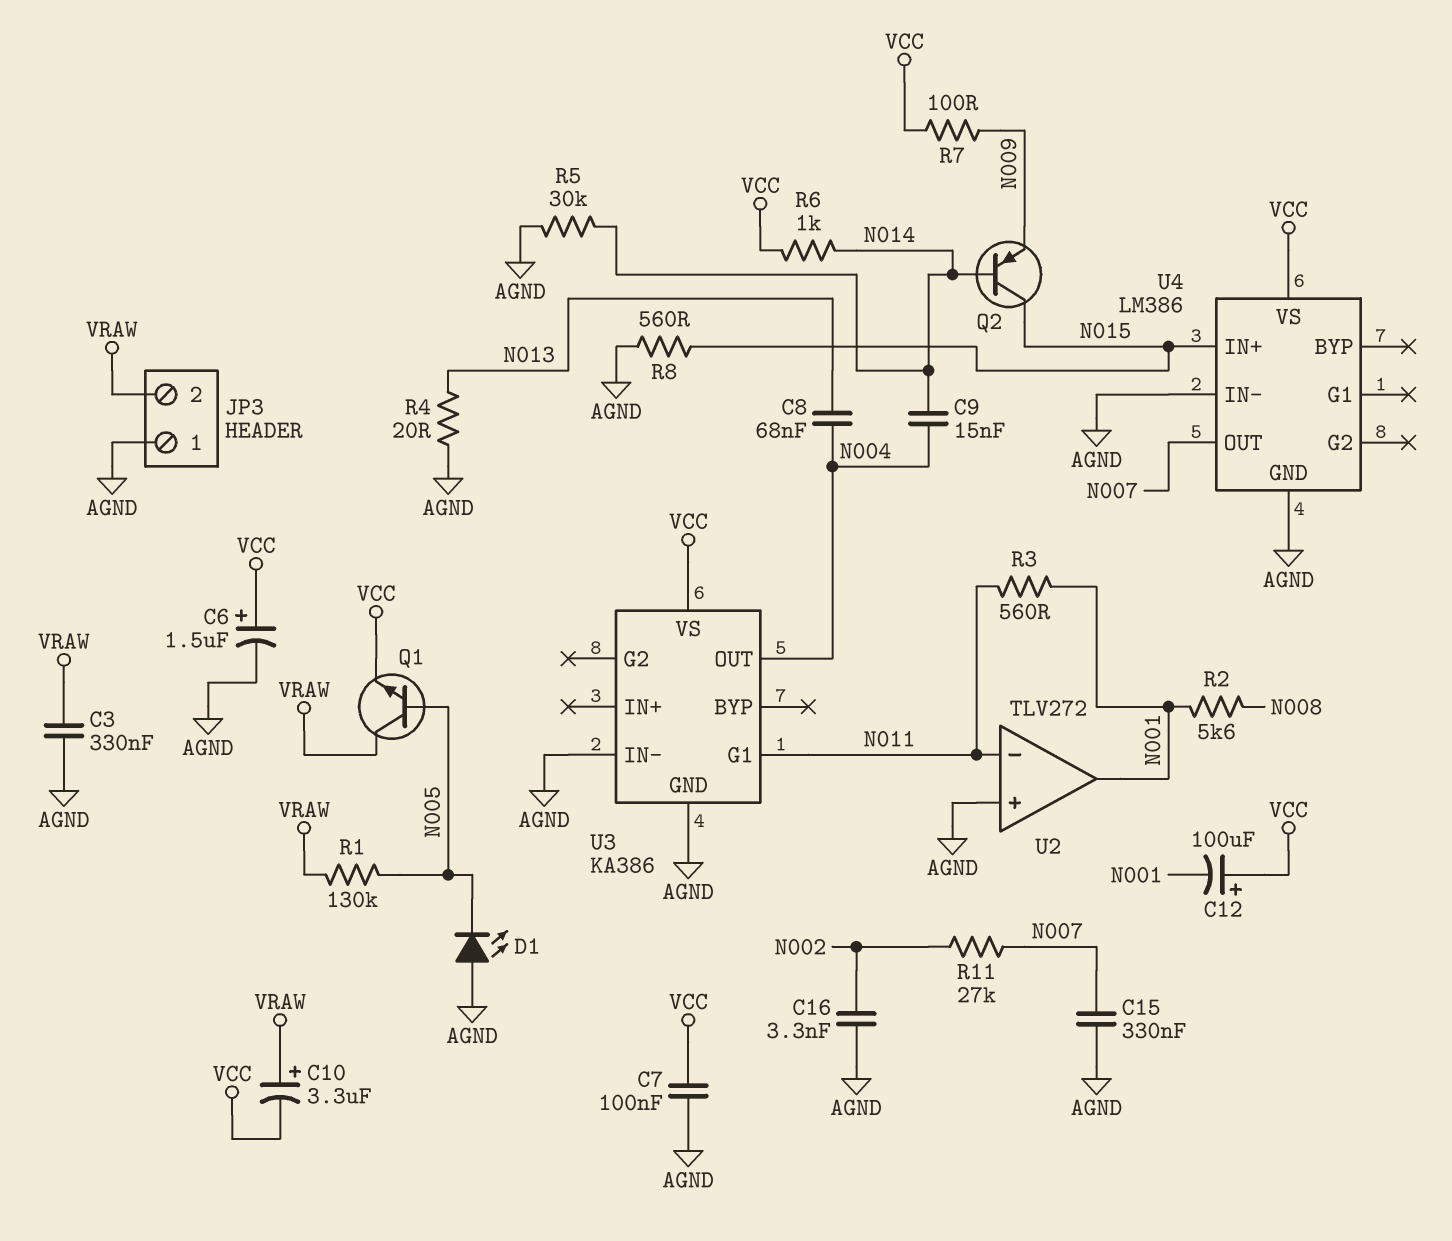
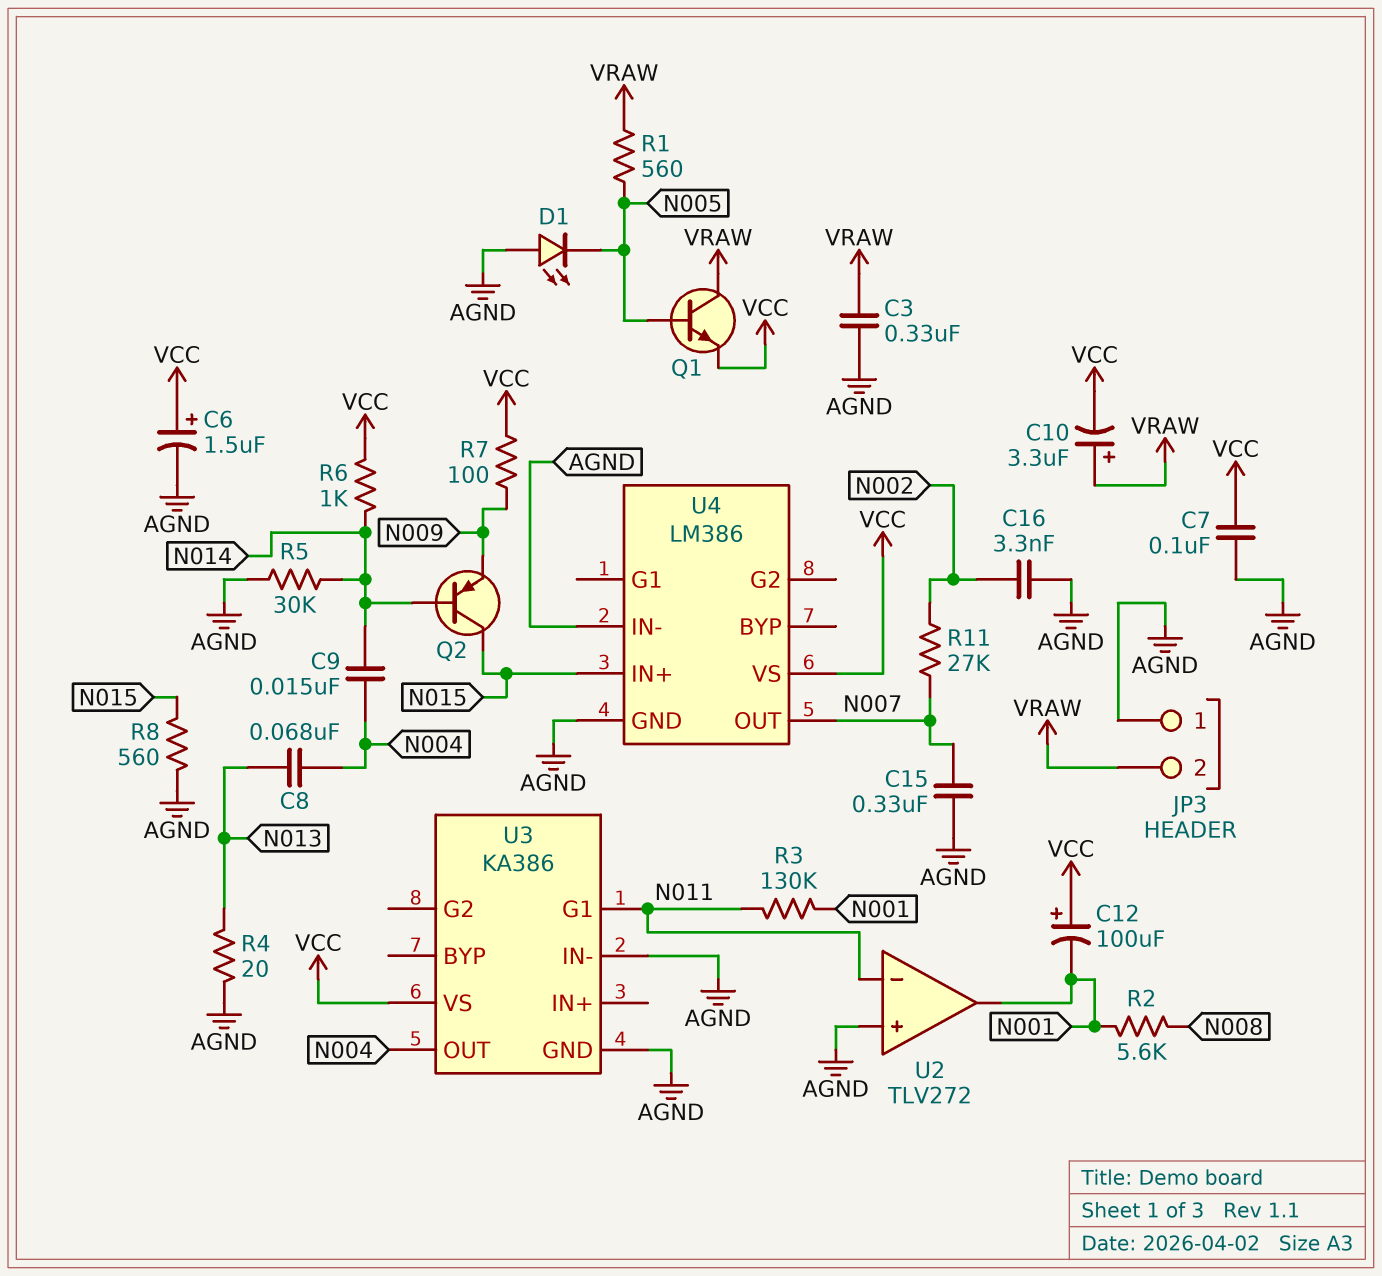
R1: 130k (N005, VRAW) -> 560 (N005, VRAW)
R3: 560 (N001, N011) -> 130k (N001, N011)

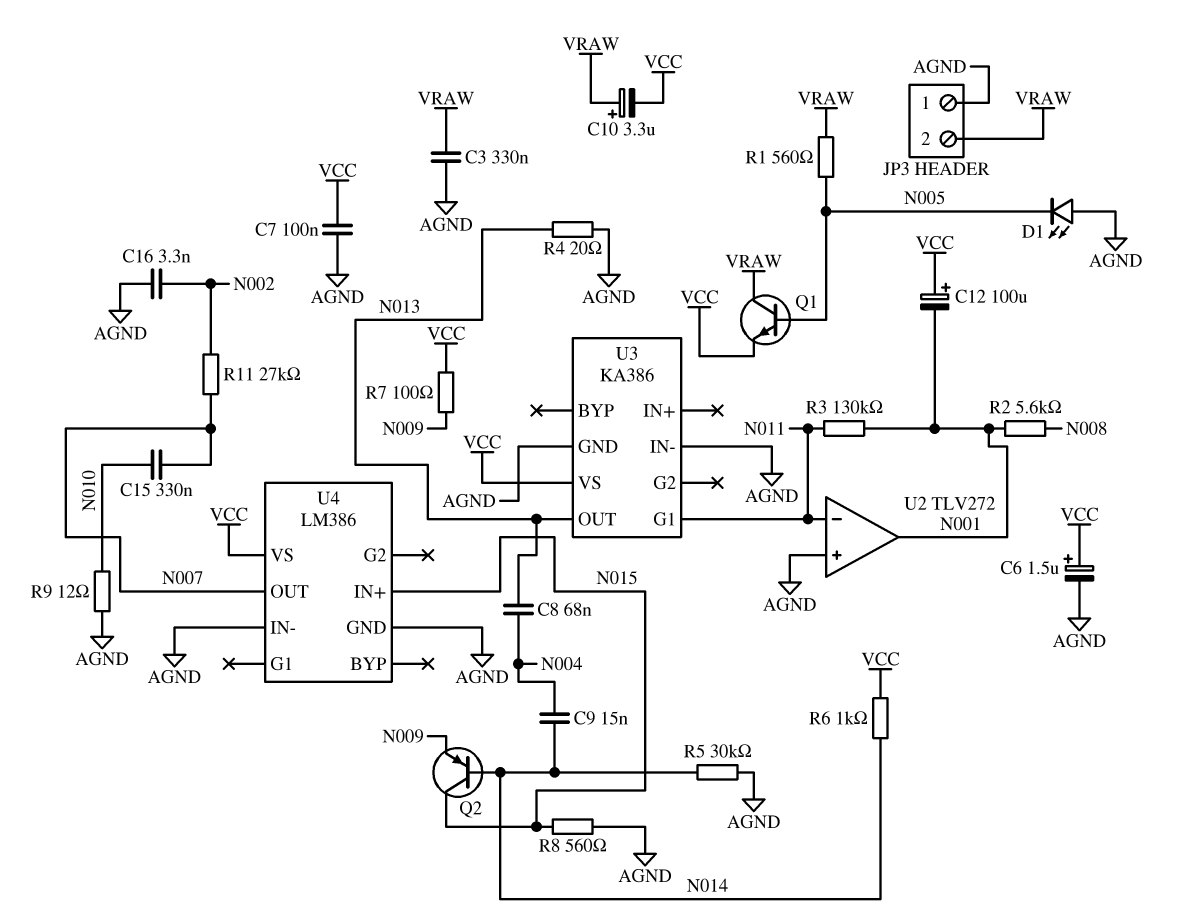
C15: 330nF (AGND, N007) -> 330nF (N007, N010)
R9: none -> 12 (AGND, N010)
U3 pin OUT: N004 -> N013

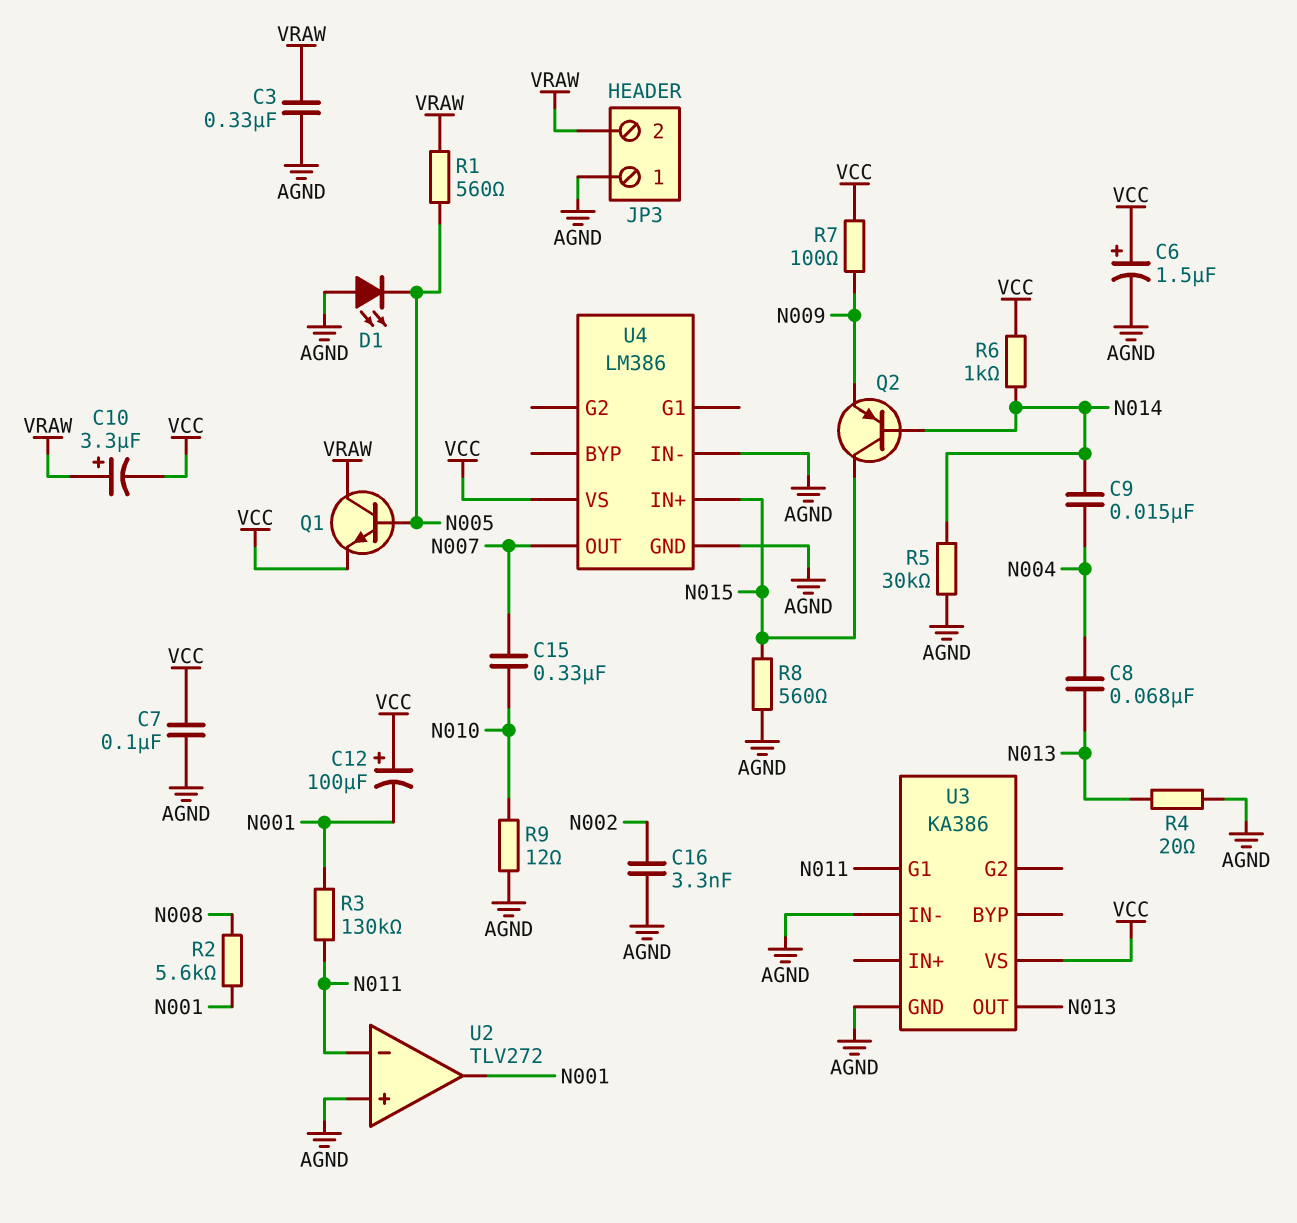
R11: 27k (N002, N007) -> none

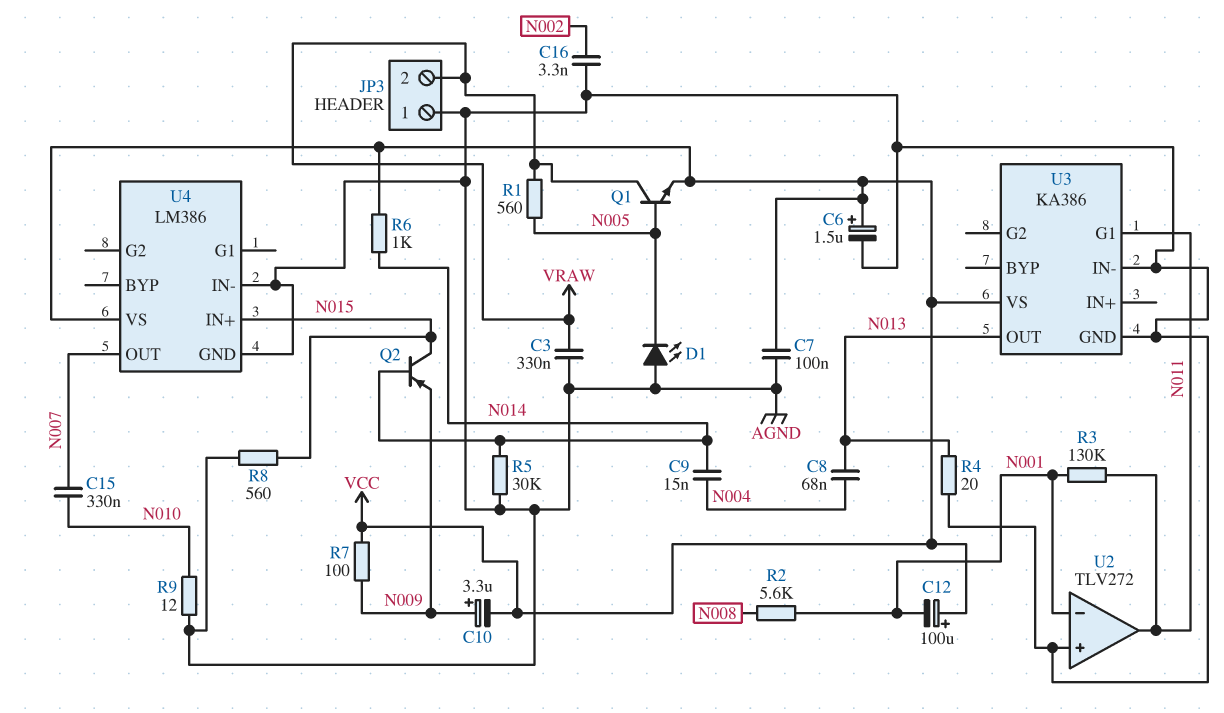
C10: 3.3uF (plus VRAW, minus VCC) -> 3.3uF (plus N009, minus VCC)
U2 pin in-: N011 -> N001
U2 pin out: N001 -> N011

